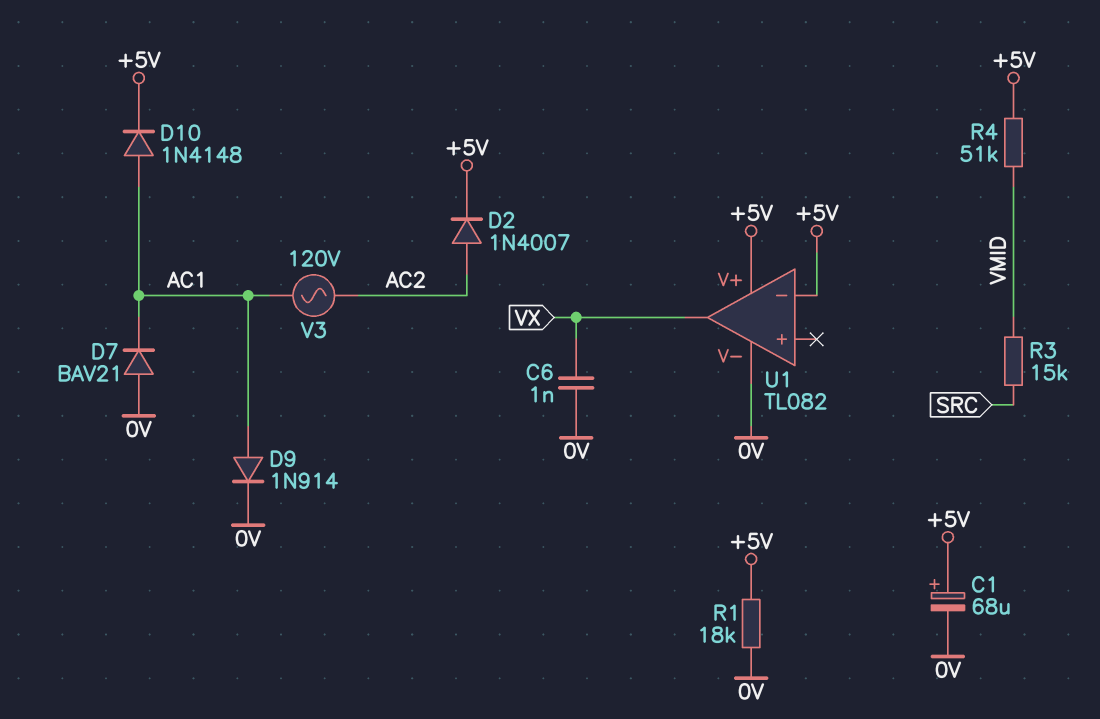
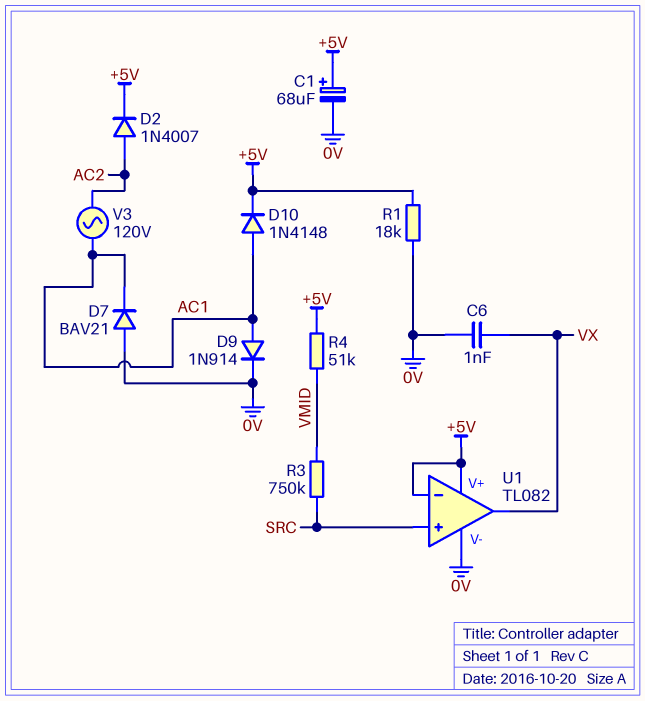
R3: 15k (SRC, VMID) -> 750k (SRC, VMID)
U1 pin in+: none -> SRC

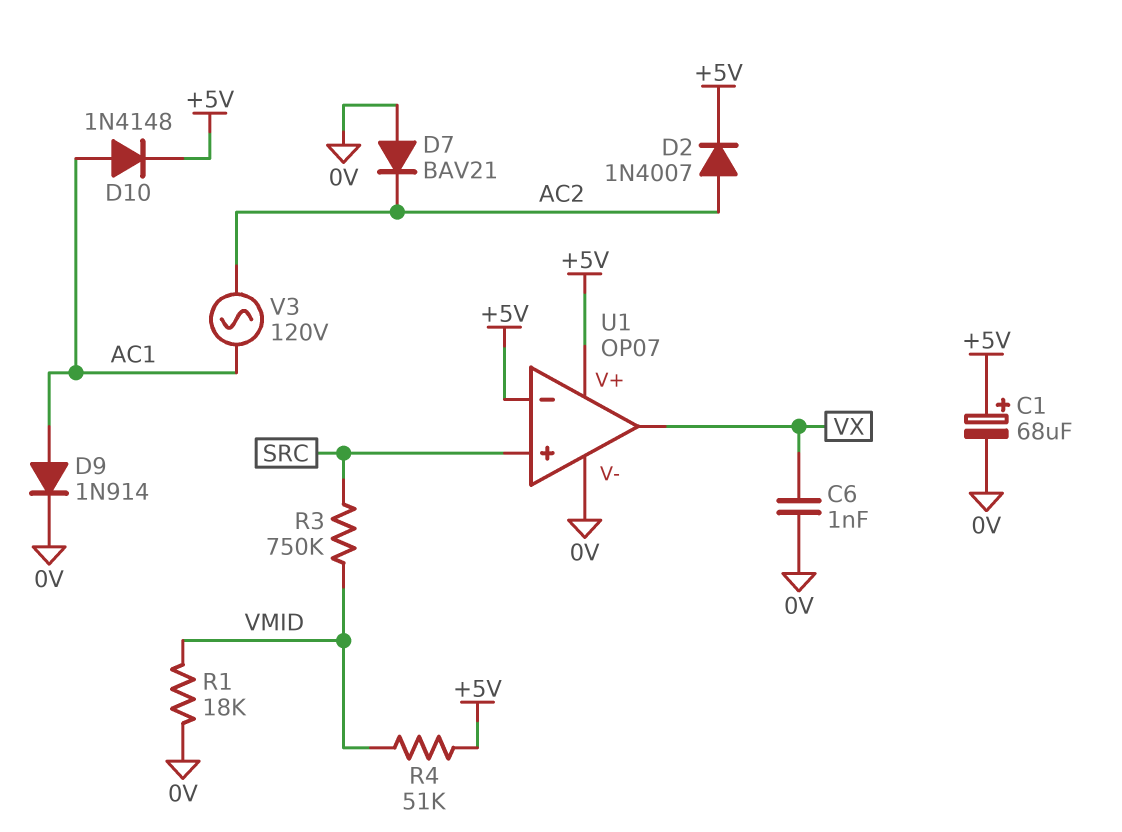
D7: diode BAV21 (A 0V, K AC1) -> diode BAV21 (A 0V, K AC2)
R1: 18k (+5V, 0V) -> 18k (0V, VMID)
U1: TL082 -> OP07

